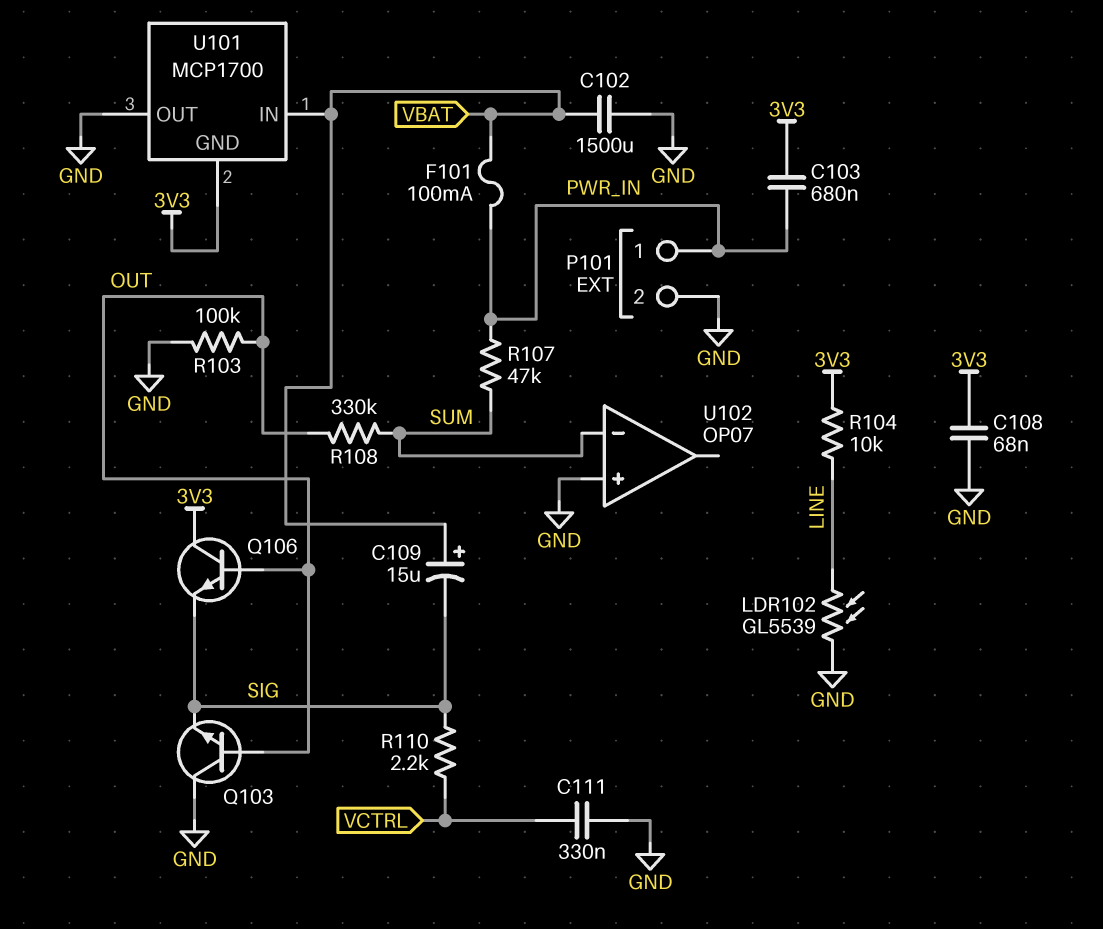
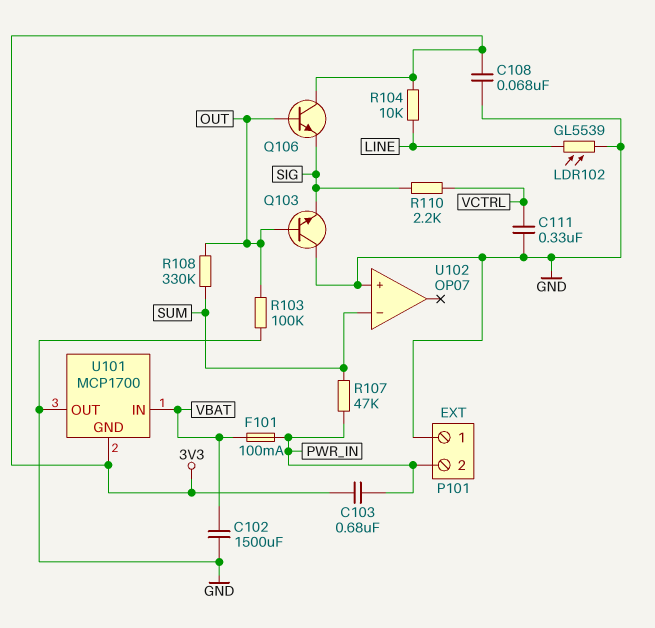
C109: 15uF (plus VBAT, minus SIG) -> none
P101 pin 1: PWR_IN -> GND
P101 pin 2: GND -> PWR_IN

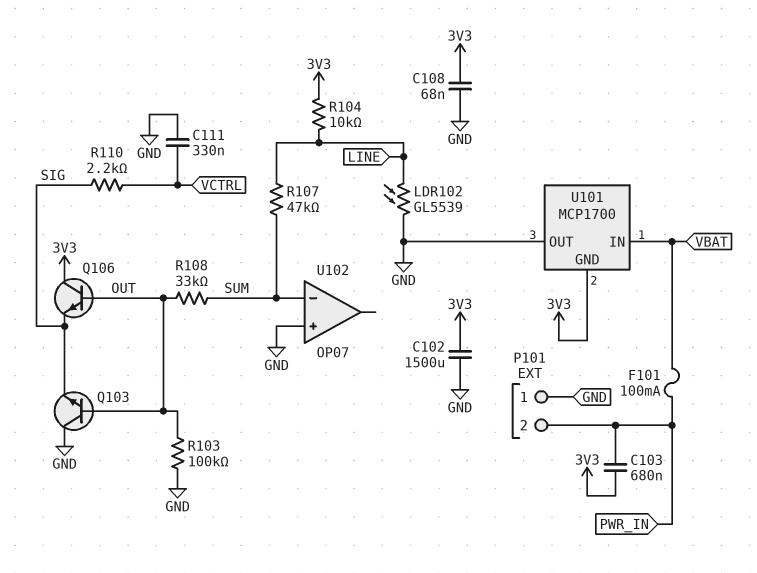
C102: 1500uF (GND, VBAT) -> 1500uF (3V3, GND)
R107: 47k (PWR_IN, SUM) -> 47k (LINE, SUM)
R108: 330k (OUT, SUM) -> 33k (OUT, SUM)

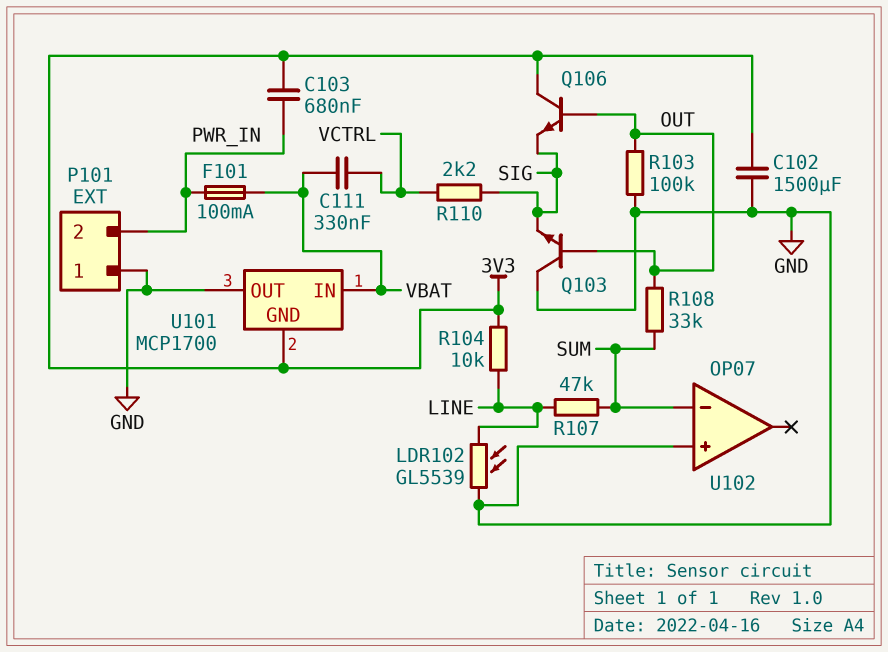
C108: 68nF (3V3, GND) -> none
C111: 330nF (GND, VCTRL) -> 330nF (VBAT, VCTRL)

